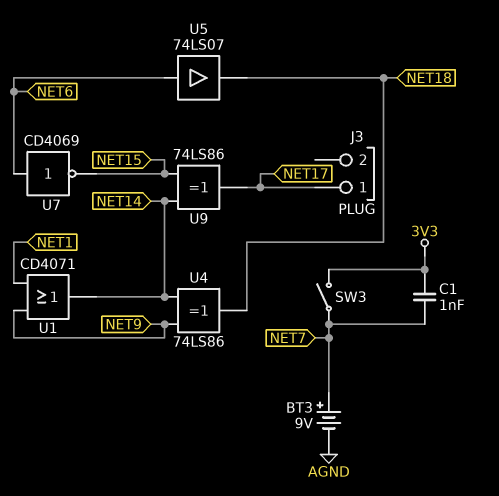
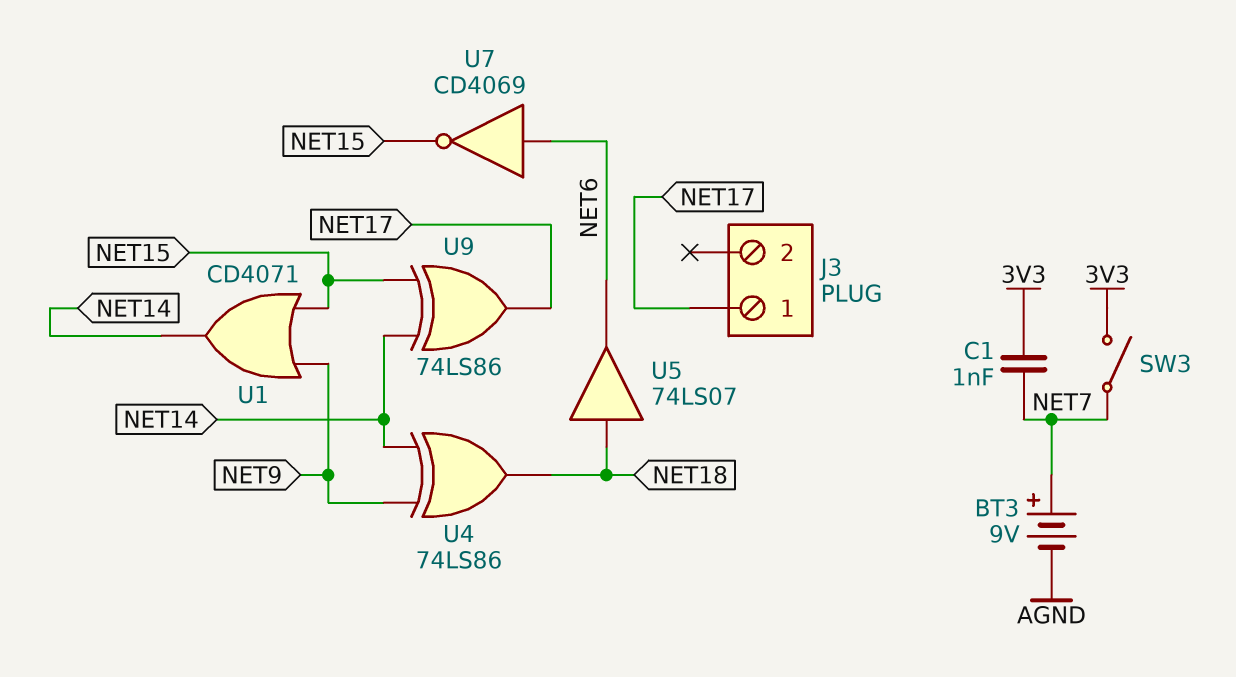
U1: OR CD4071 (in NET1, in NET9, out NET14) -> OR CD4071 (in NET9, in NET15, out NET14)
U5: buffer 74LS07 (in NET6, out NET18) -> buffer 74LS07 (in NET18, out NET6)

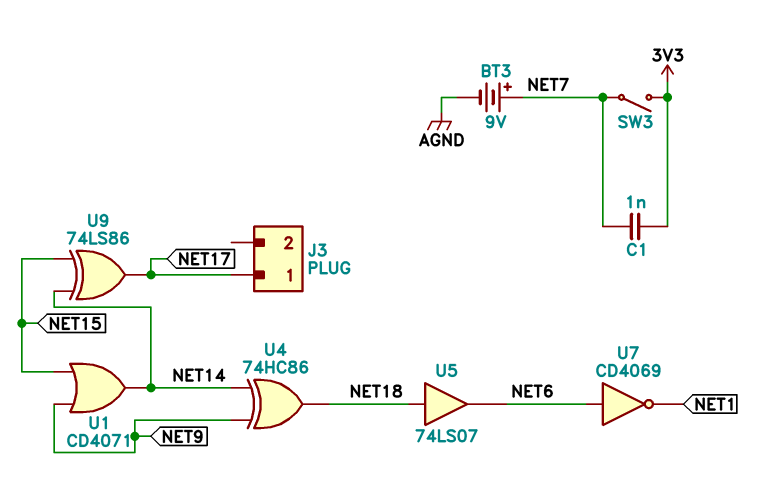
U4: XOR 74LS86 (in NET9, in NET14, out NET18) -> XOR 74HC86 (in NET9, in NET14, out NET18)
U7: NOT CD4069 (in NET6, out NET15) -> NOT CD4069 (in NET6, out NET1)

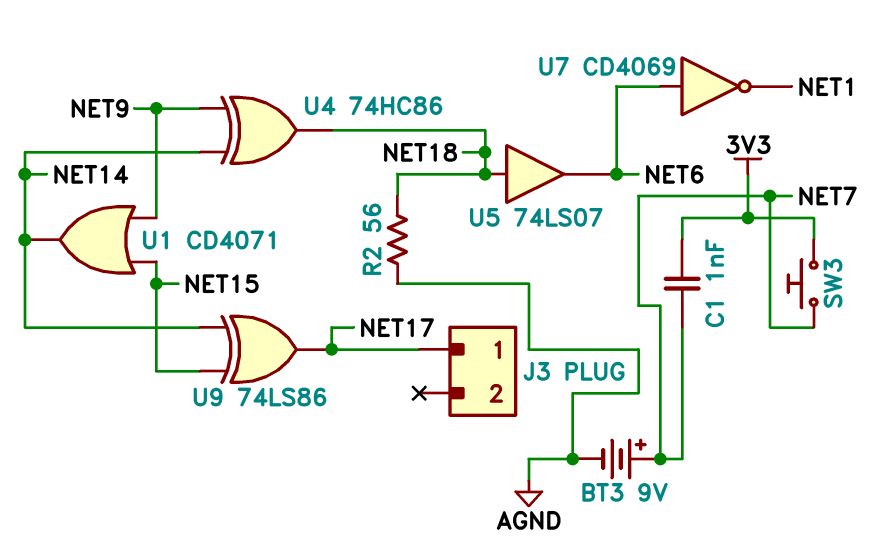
R2: none -> 56 (AGND, NET18)
SW3: switch (3V3, NET7) -> button (3V3, NET7)

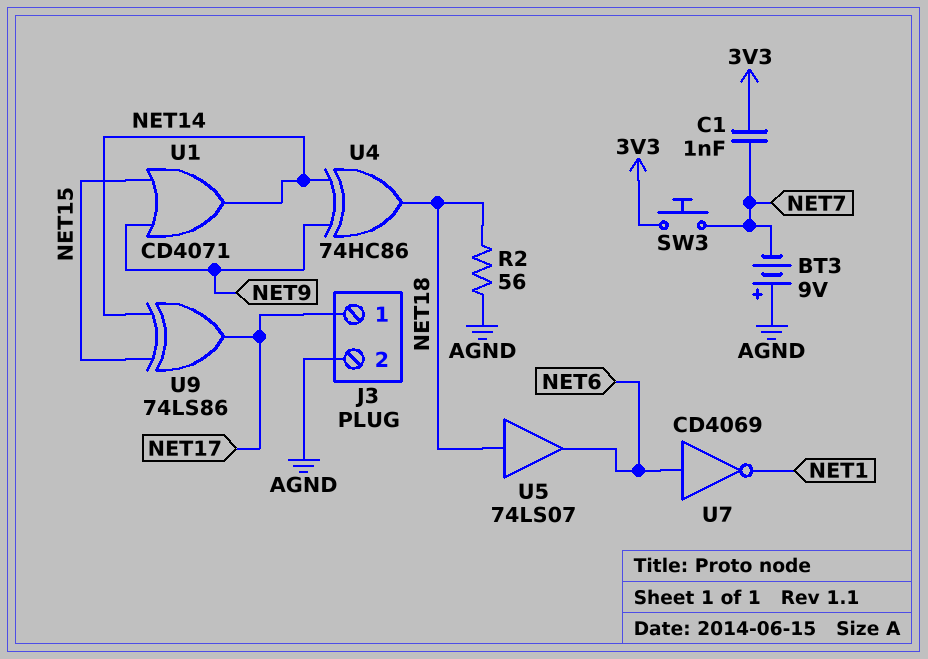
BT3: 9V (plus NET7, minus AGND) -> 9V (plus AGND, minus NET7)
J3 pin 2: none -> AGND

